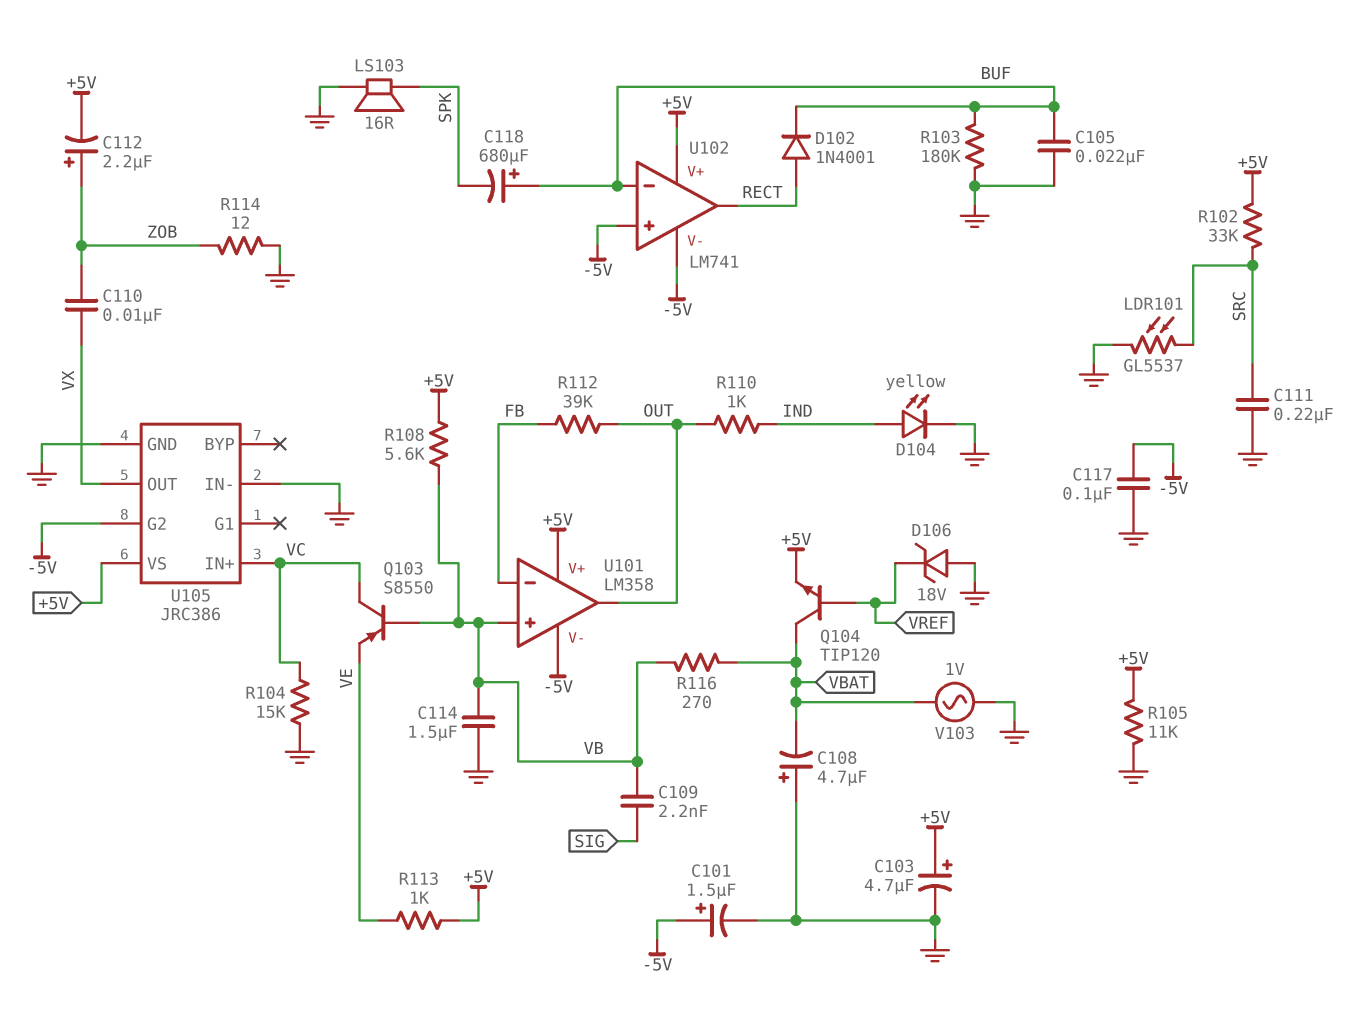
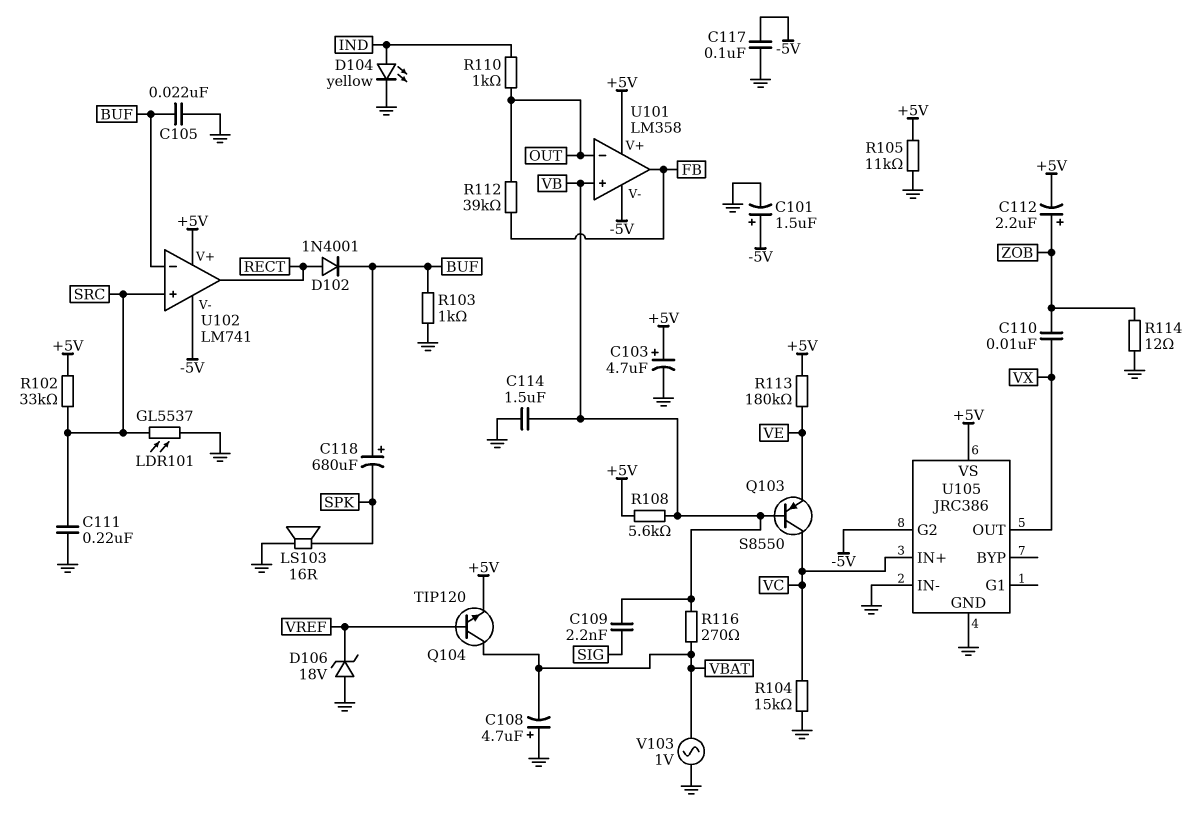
R103: 180k (BUF, GND) -> 1k (BUF, GND)
R113: 1k (+5V, VE) -> 180k (+5V, VE)
U101 pin in-: FB -> OUT
U101 pin out: OUT -> FB
U102 pin in+: -5V -> SRC

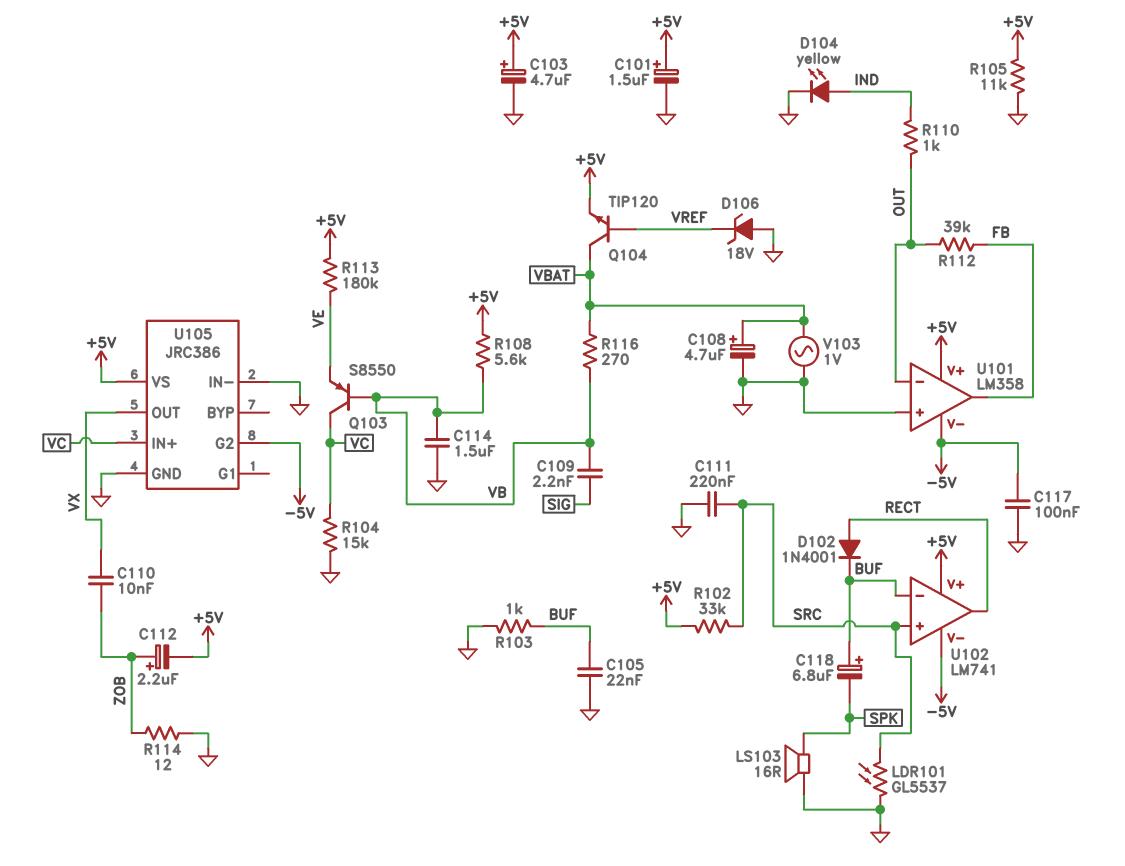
C101: 1.5uF (plus -5V, minus GND) -> 1.5uF (plus +5V, minus GND)
C108: 4.7uF (plus GND, minus VBAT) -> 4.7uF (plus VBAT, minus GND)
C118: 680uF (plus BUF, minus SPK) -> 6.8uF (plus BUF, minus SPK)
U101 pin in+: VB -> GND

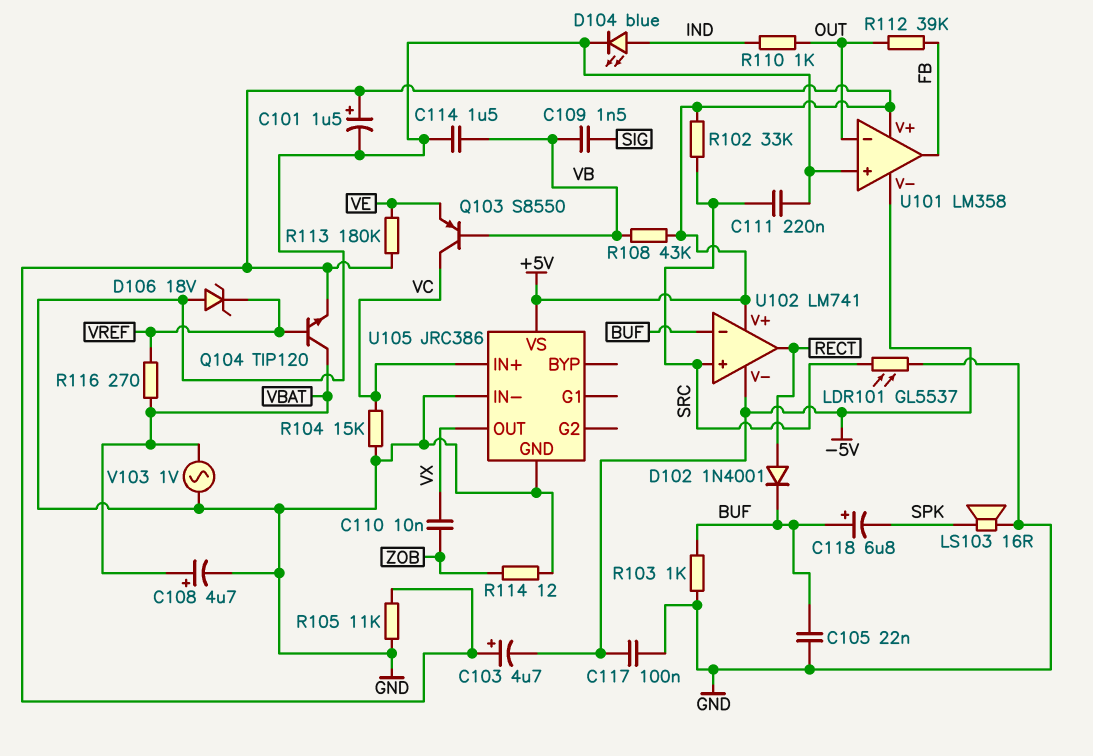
C103: 4.7uF (plus +5V, minus GND) -> 4.7uF (plus +5V, minus -5V)
C109: 2.2nF (SIG, VB) -> 1.5nF (SIG, VB)
C112: 2.2uF (plus ZOB, minus +5V) -> none
D104: LED yellow (A IND, K GND) -> LED blue (A IND, K GND)
R108: 5.6k (+5V, VB) -> 43k (+5V, VB)
R116: 270 (VB, VBAT) -> 270 (VBAT, VREF)
U105 pin G2: -5V -> none

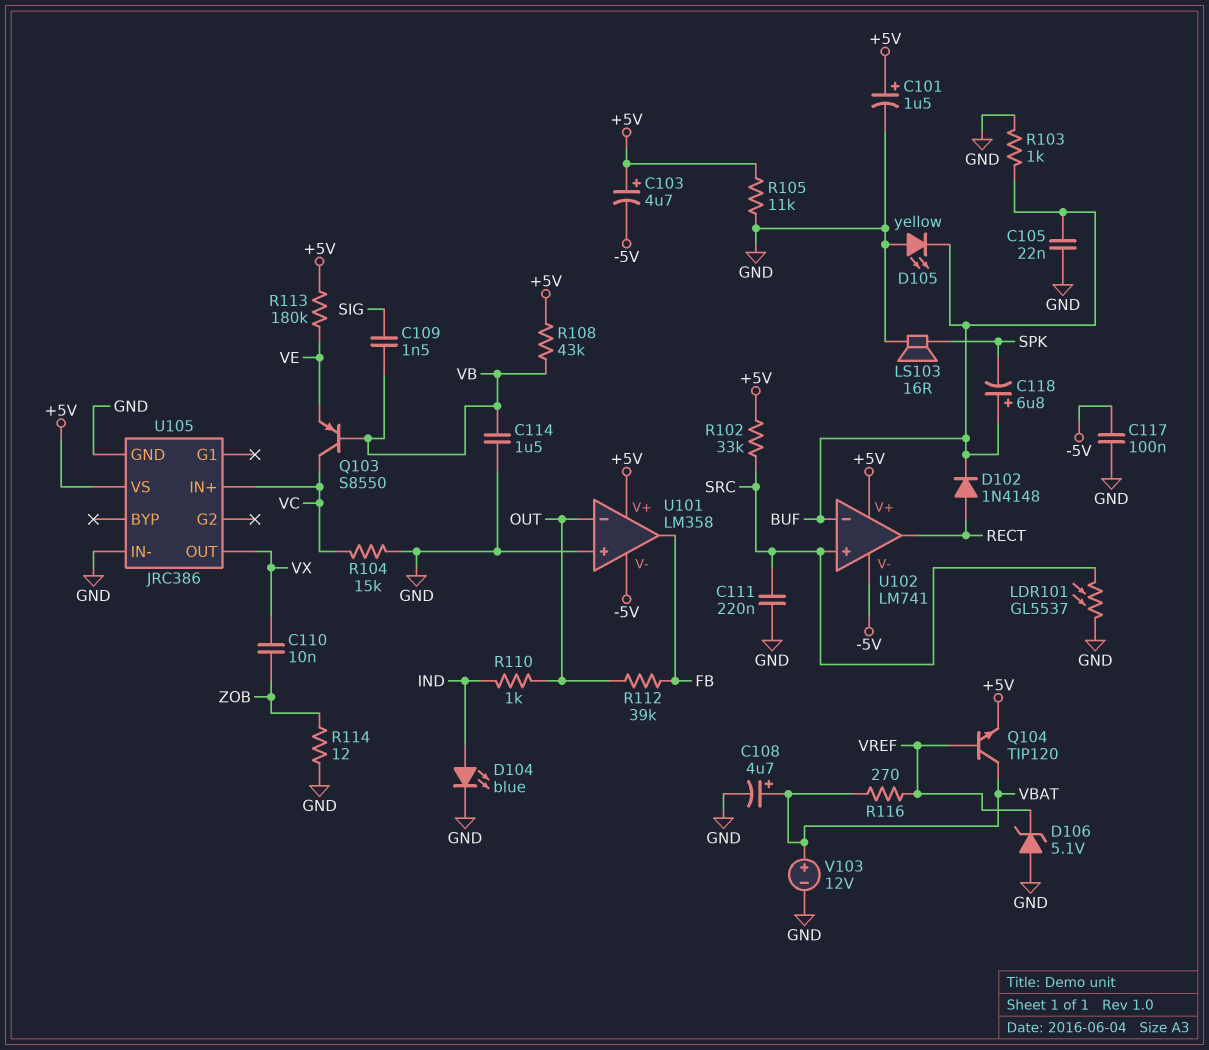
D102: diode 1N4001 (A RECT, K BUF) -> diode 1N4148 (A RECT, K BUF)
D105: none -> LED yellow (A GND, K BUF)
D106: zener 18V (A GND, K VREF) -> zener 5.1V (A GND, K VREF)
V103: AC 1V (GND, VBAT) -> 12V (plus VBAT, minus GND)

